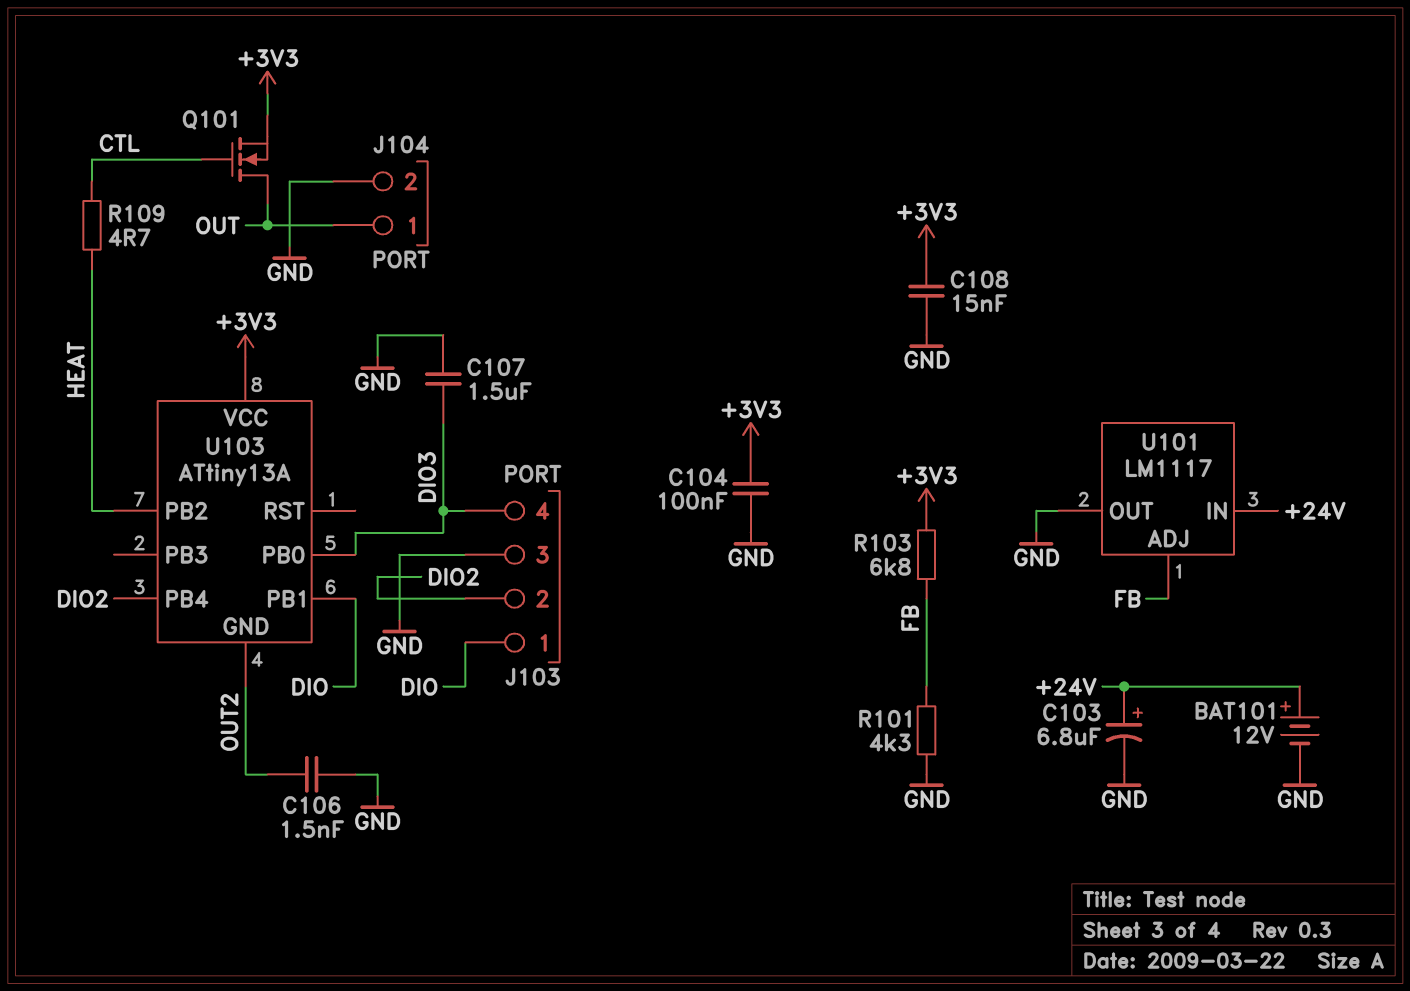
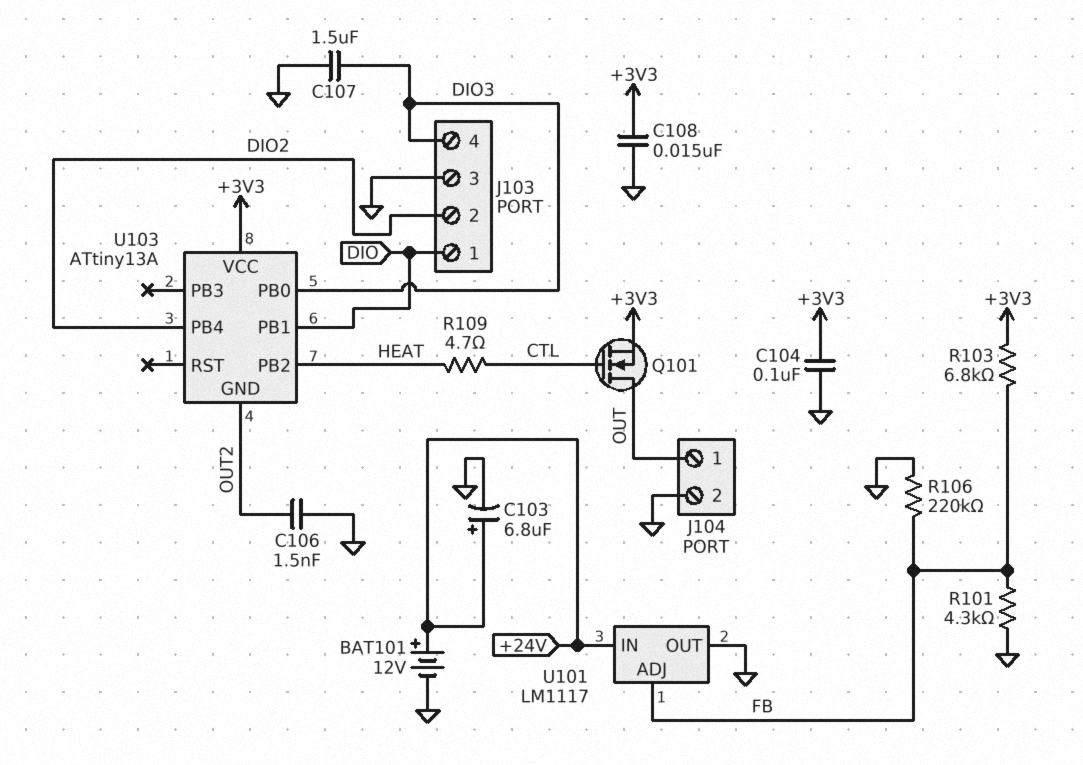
R106: none -> 220k (FB, GND)

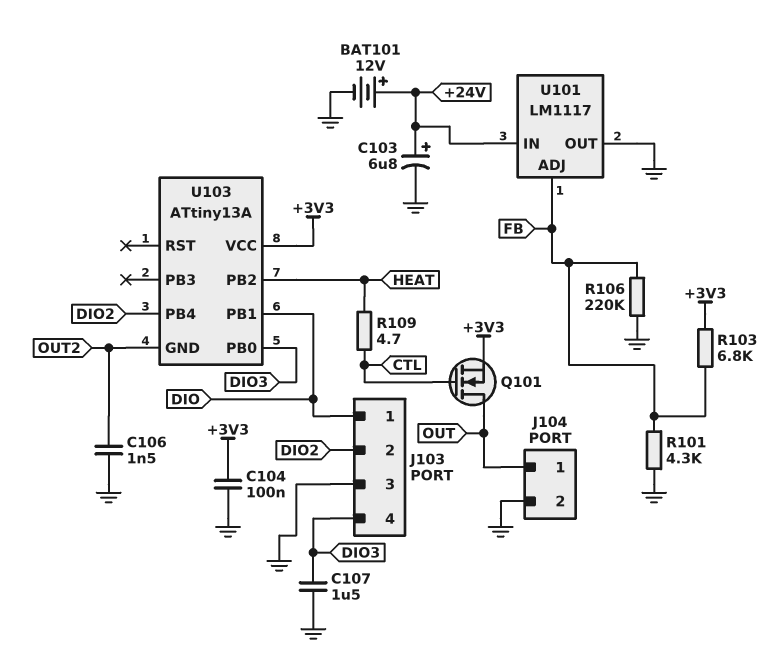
C108: 15nF (+3V3, GND) -> none

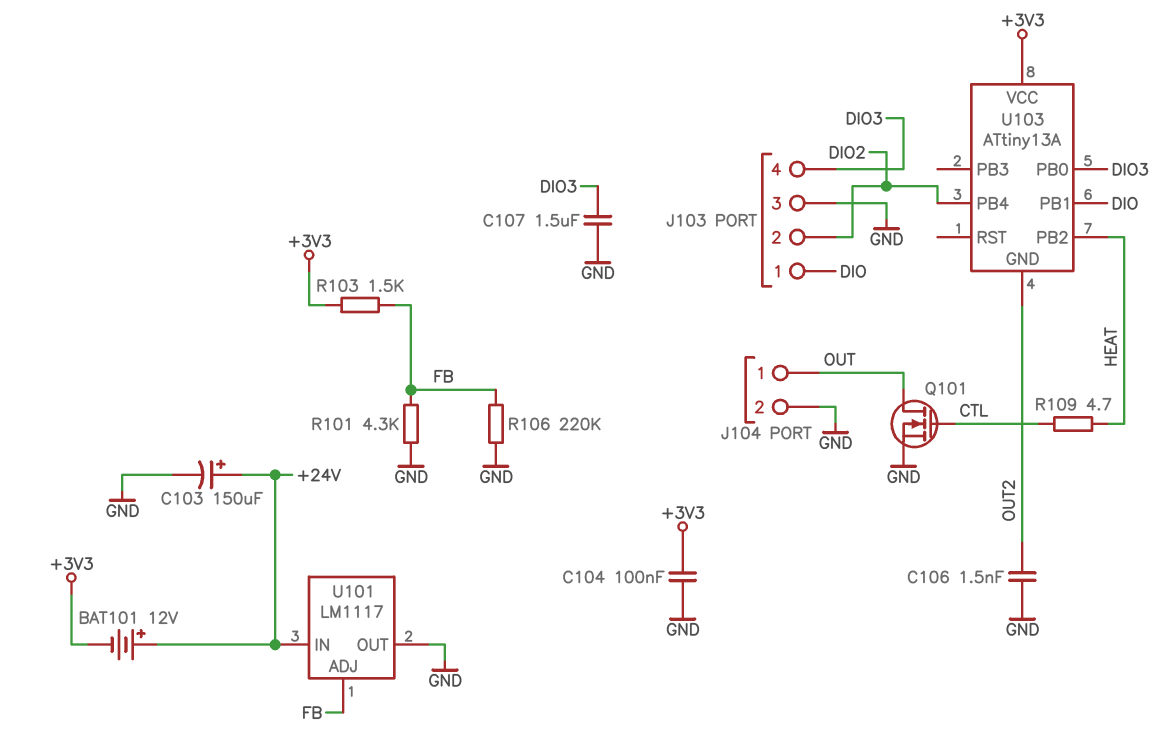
BAT101: 12V (plus +24V, minus GND) -> 12V (plus +24V, minus +3V3)
C103: 6.8uF (plus +24V, minus GND) -> 150uF (plus +24V, minus GND)
Q101: NMOS (G CTL, D OUT, S +3V3) -> NMOS (G CTL, D OUT, S GND)
R103: 6.8k (+3V3, FB) -> 1.5k (+3V3, FB)

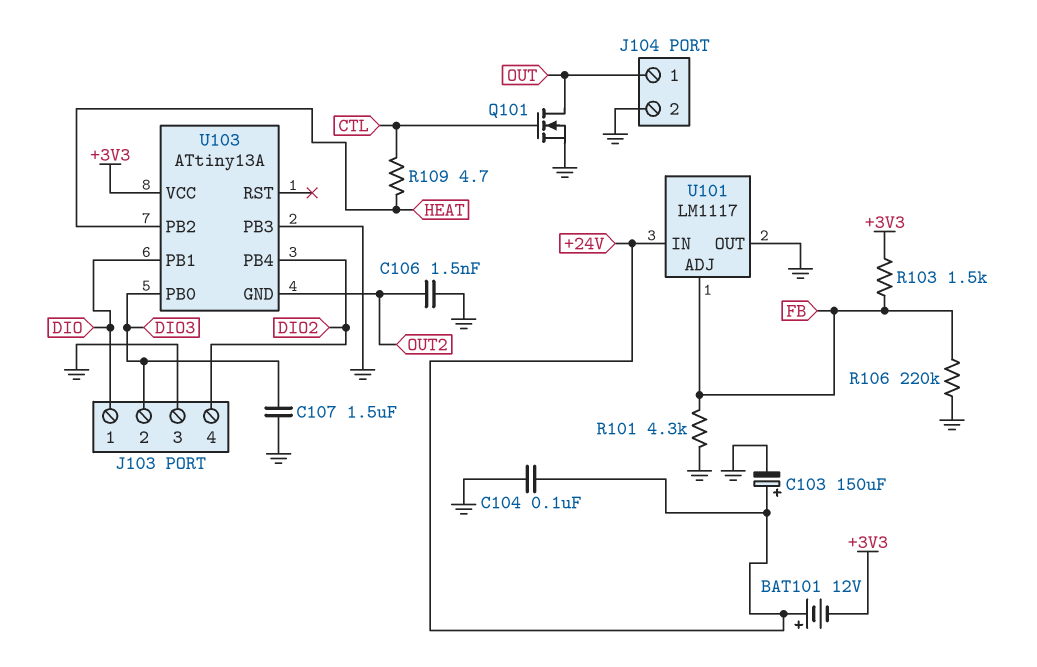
C104: 100nF (+3V3, GND) -> 100nF (+24V, GND)
J103 pin 2: DIO2 -> DIO3
J103 pin 4: DIO3 -> DIO2
U103 pin PB3: none -> GND

